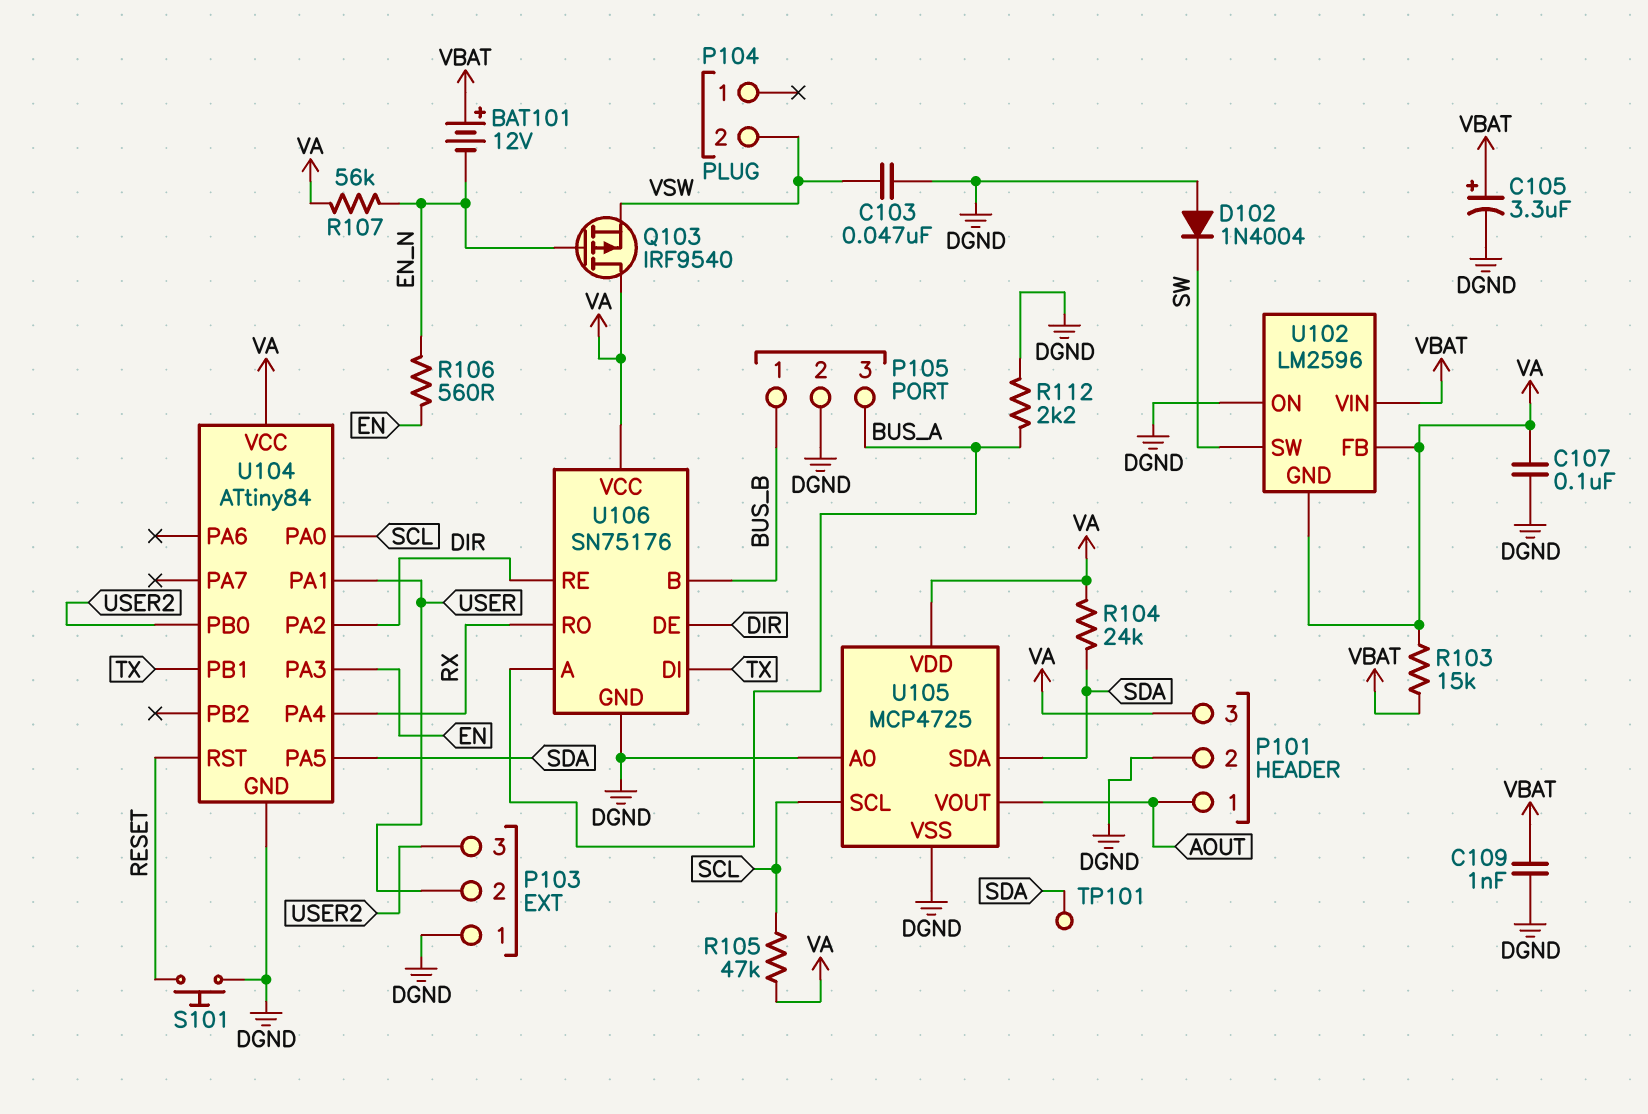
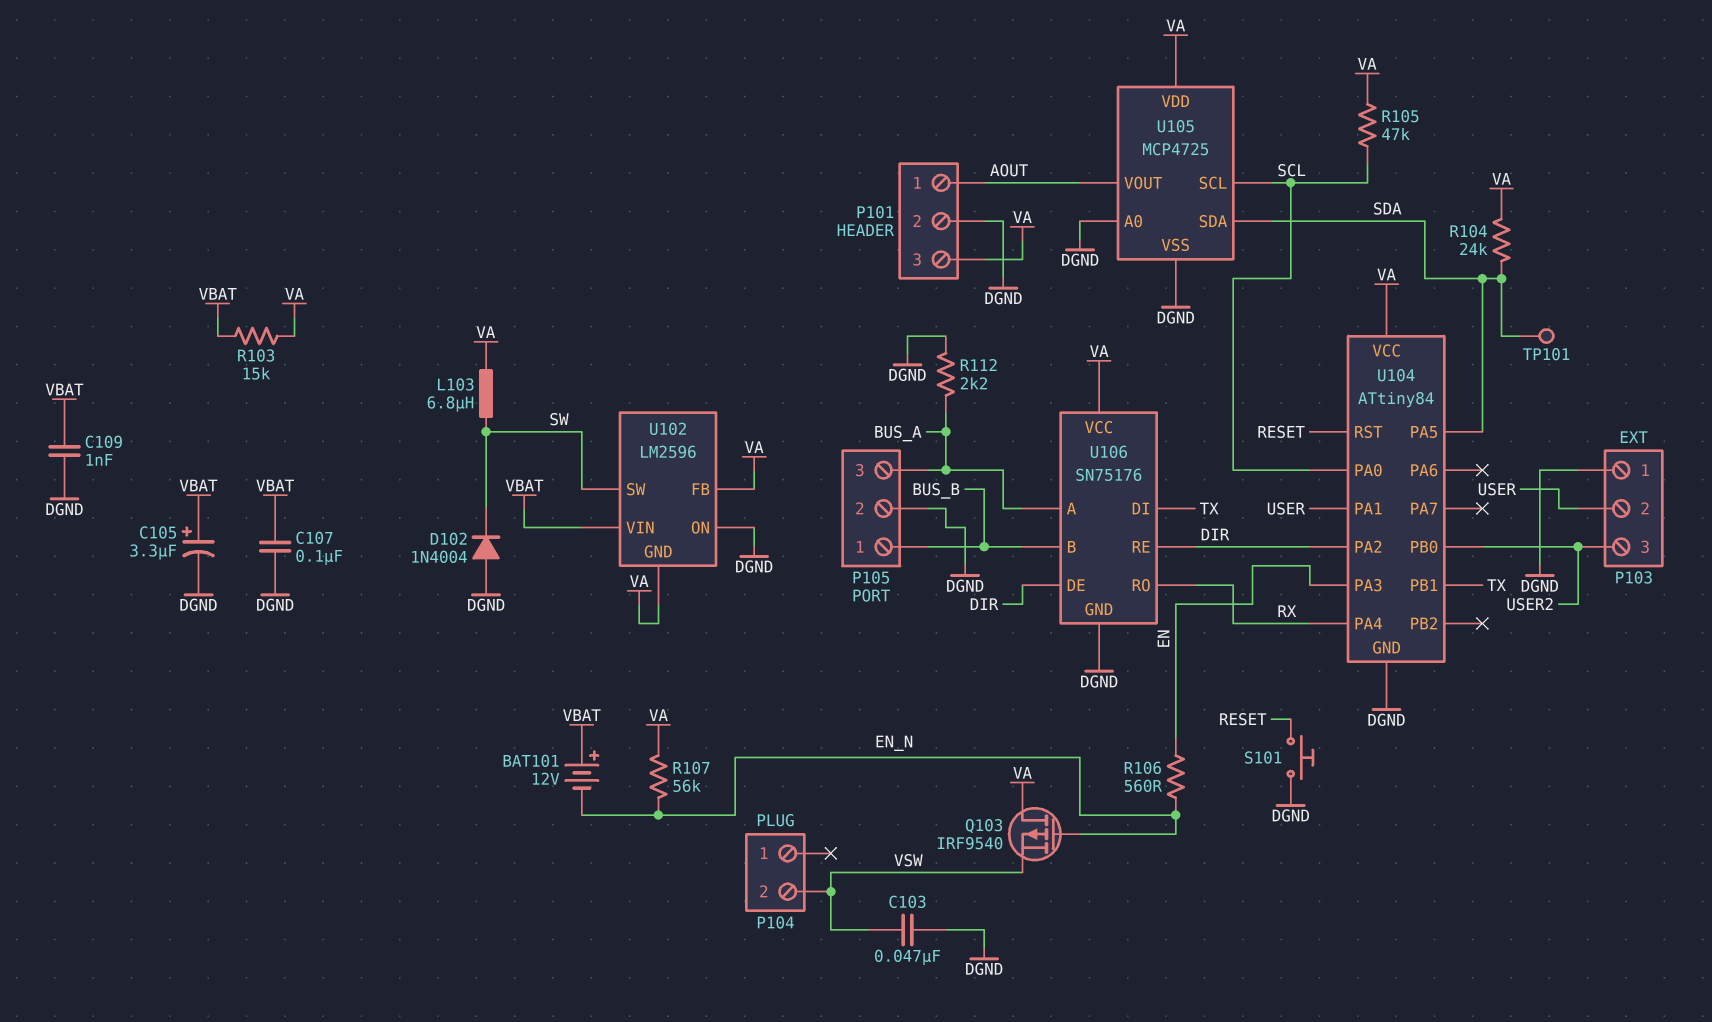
C107: 100nF (DGND, VA) -> 100nF (DGND, VBAT)
L103: none -> 6.8uH (SW, VA)

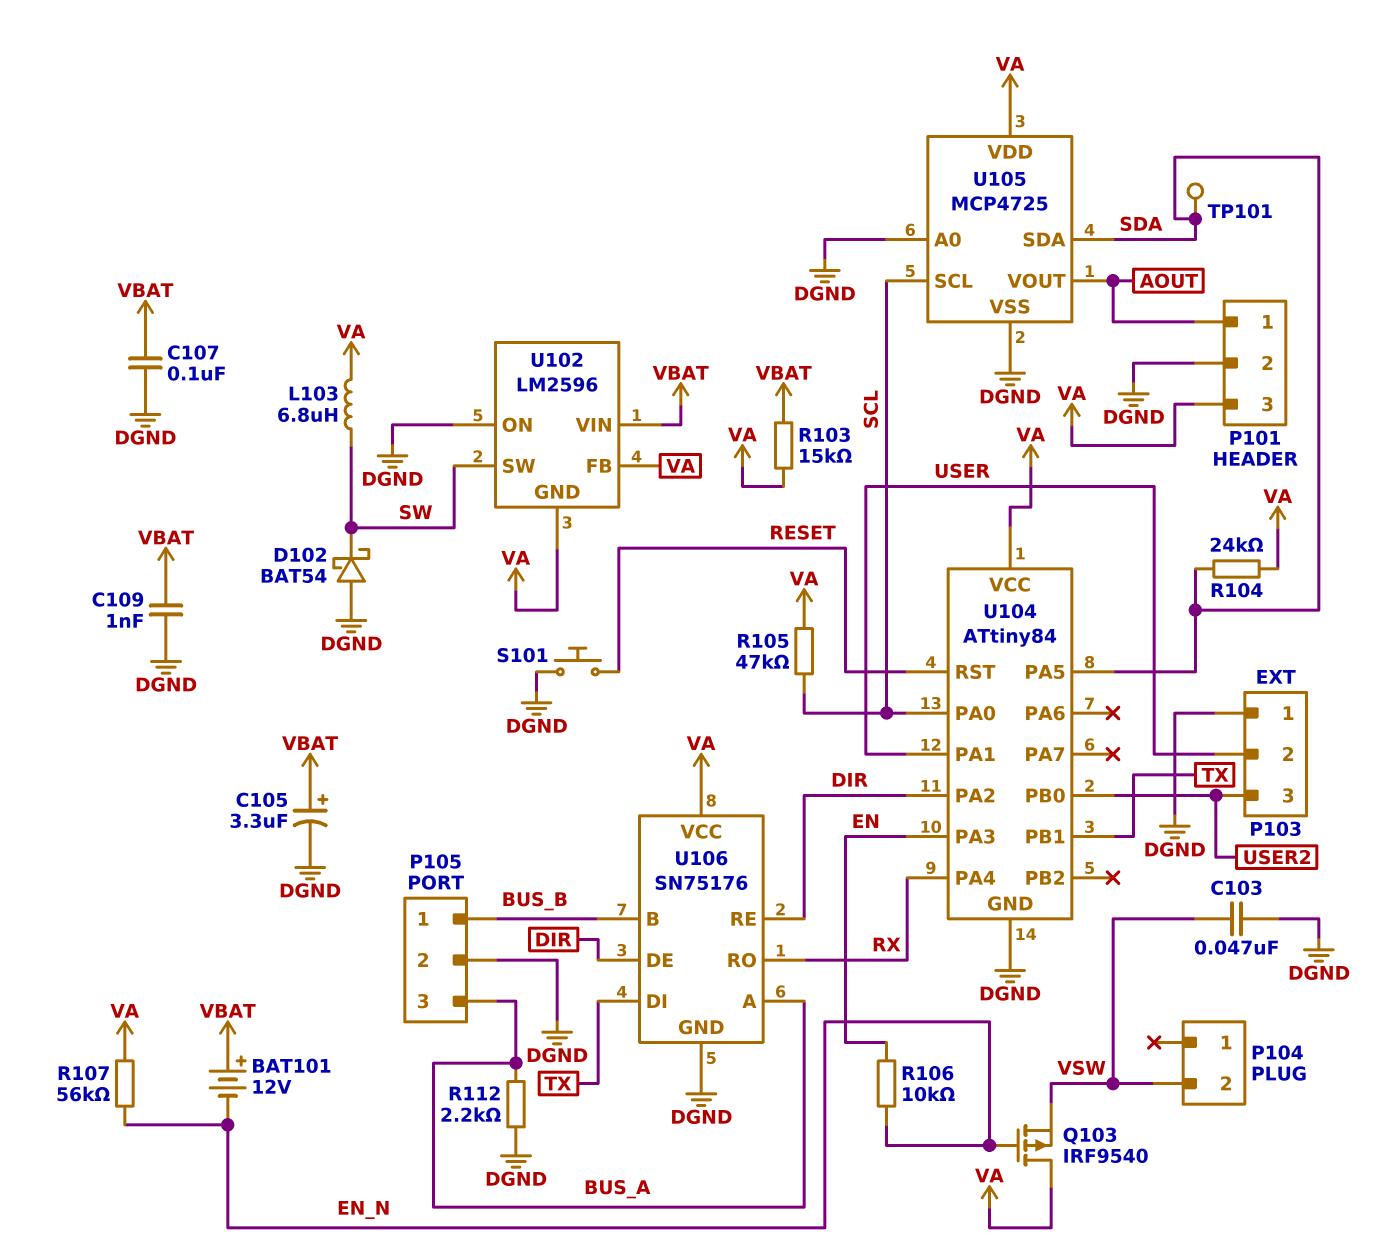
D102: diode 1N4004 (A DGND, K SW) -> schottky BAT54 (A DGND, K SW)
R106: 560 (EN, EN_N) -> 10k (EN, EN_N)

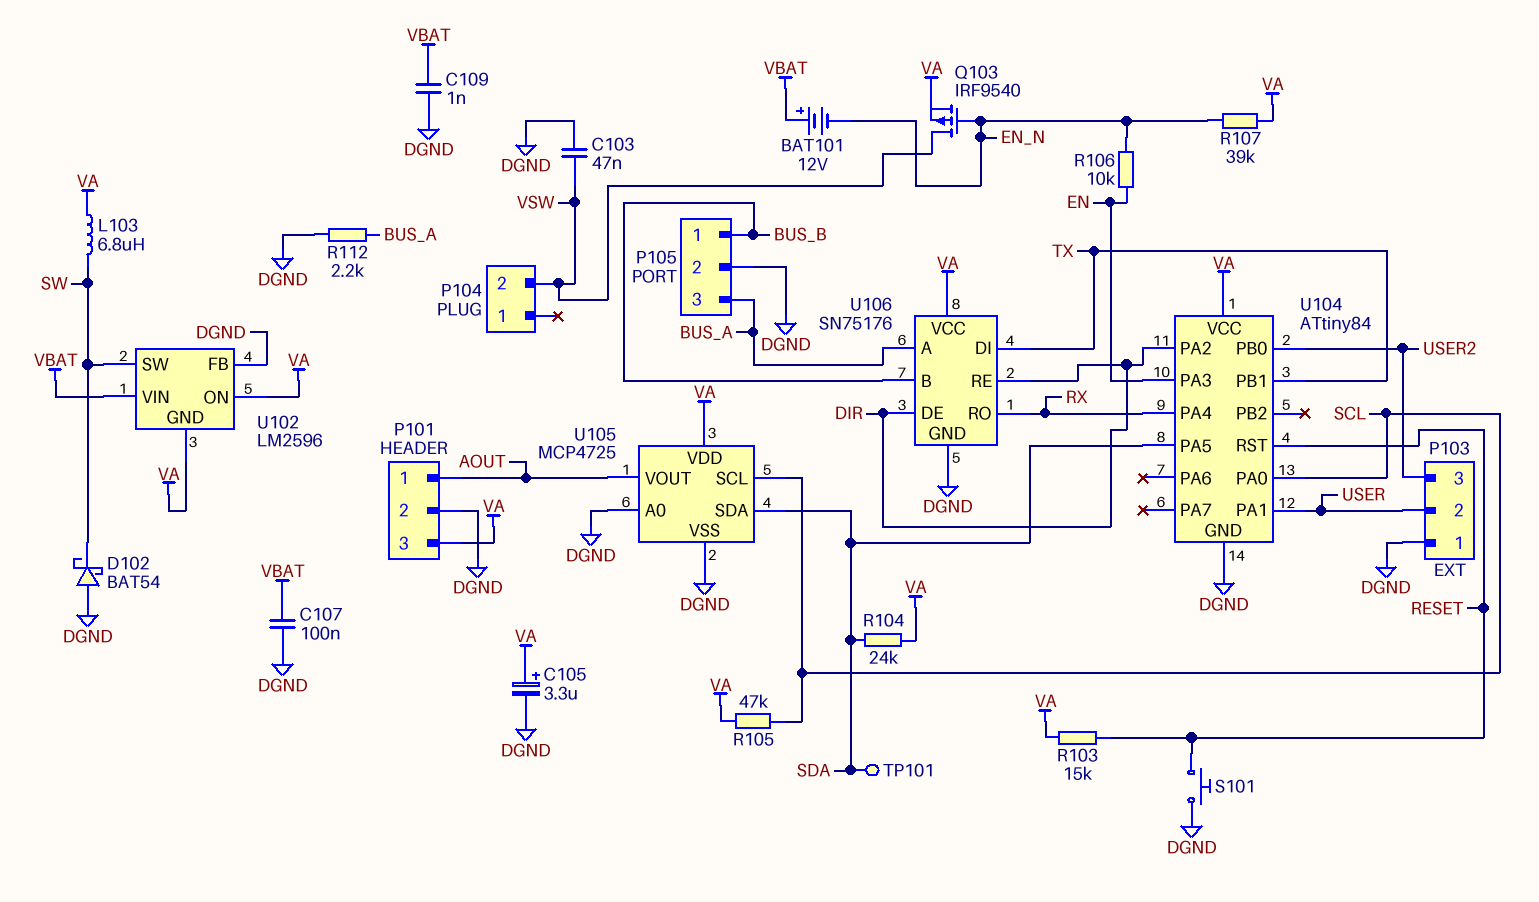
C105: 3.3uF (plus VBAT, minus DGND) -> 3.3uF (plus VA, minus DGND)
Q103: PMOS IRF9540 (G EN_N, D VA, S VSW) -> PMOS IRF9540 (G EN_N, D VSW, S VA)
R103: 15k (VA, VBAT) -> 15k (RESET, VA)
R107: 56k (EN_N, VA) -> 39k (EN_N, VA)
U102 pin FB: VA -> DGND
U102 pin ON: DGND -> VA

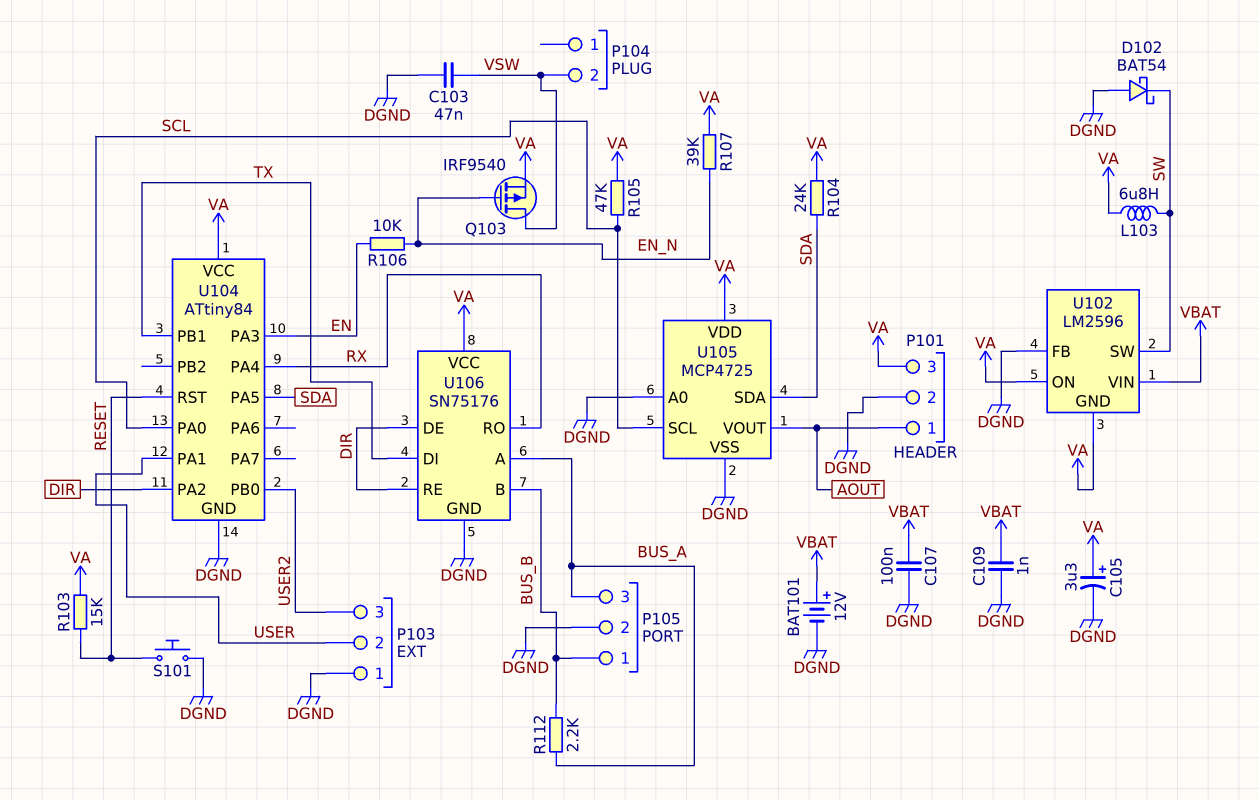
BAT101: 12V (plus VBAT, minus EN_N) -> 12V (plus VBAT, minus DGND)
R112: 2.2k (BUS_A, DGND) -> 2.2k (BUS_A, BUS_B)
TP101: test point (SDA) -> none

